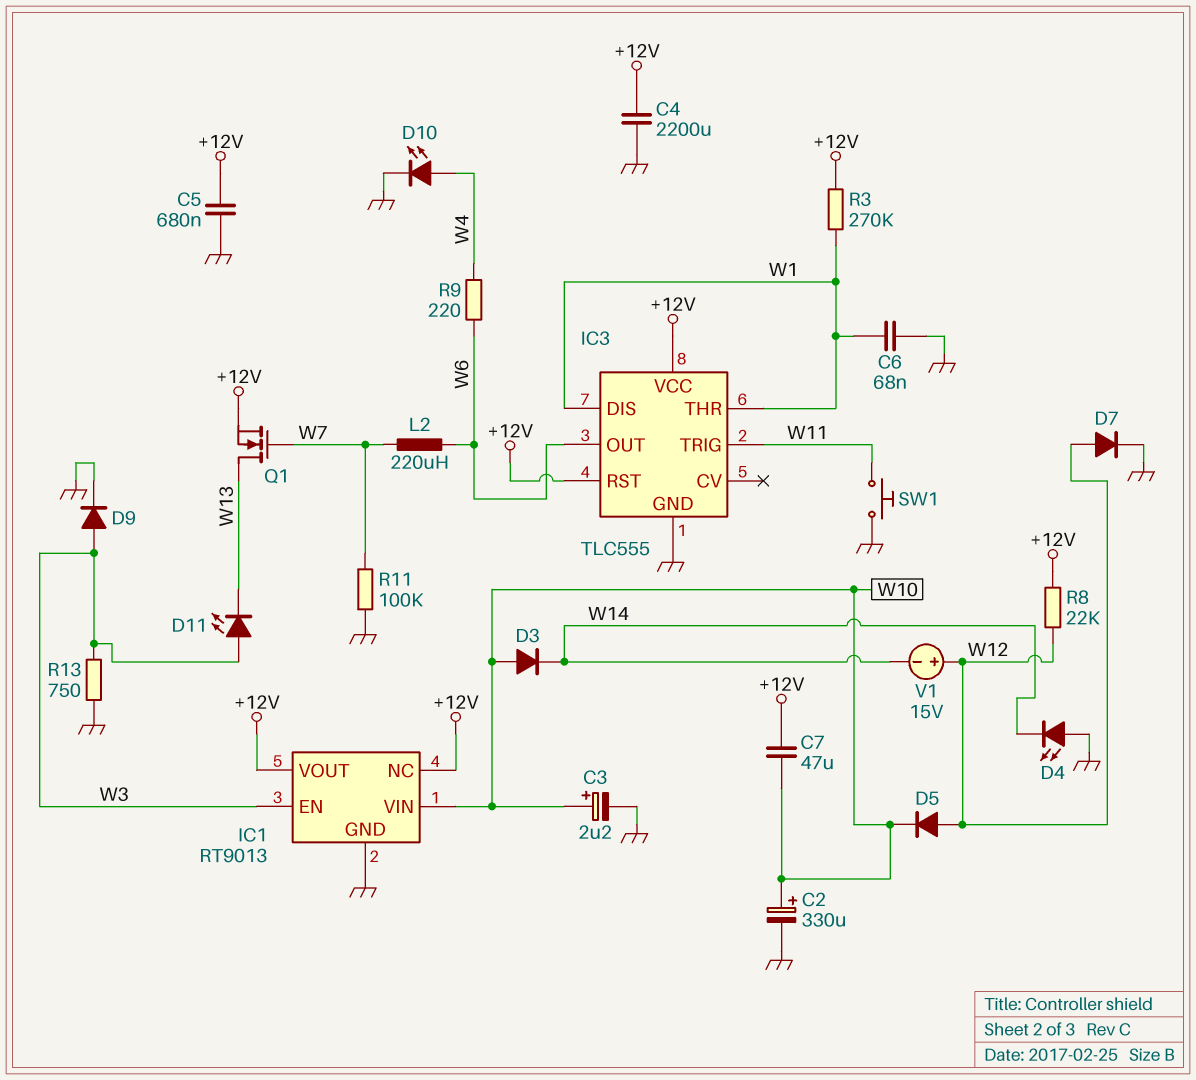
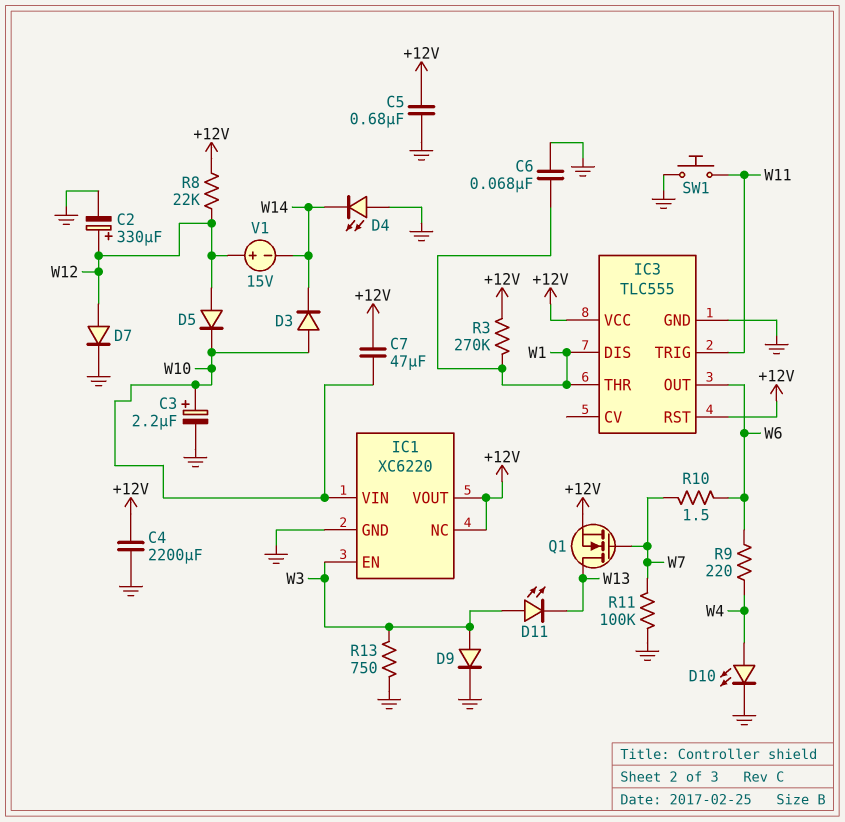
C2: 330uF (plus W10, minus GND) -> 330uF (plus W12, minus GND)
IC1: RT9013 -> XC6220
L2: 220uH (W6, W7) -> none
R10: none -> 1.5 (W6, W7)

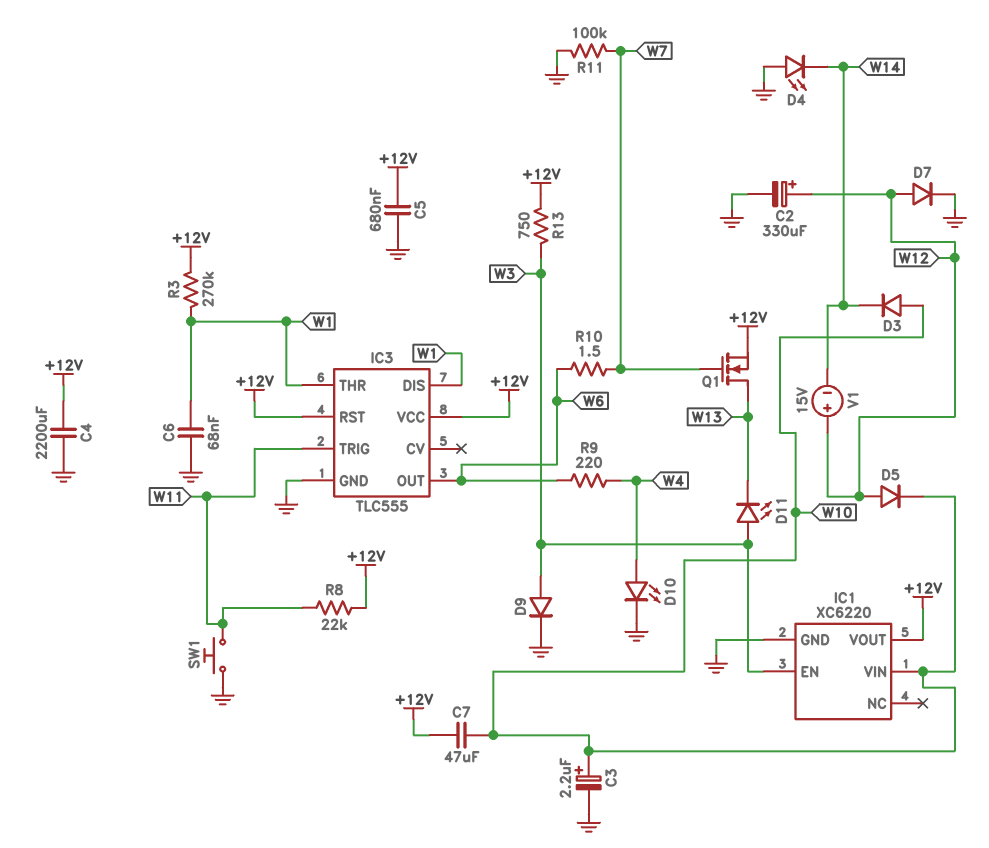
IC1 pin NC: +12V -> none
R8: 22k (+12V, W12) -> 22k (+12V, W11)
R13: 750 (GND, W3) -> 750 (+12V, W3)

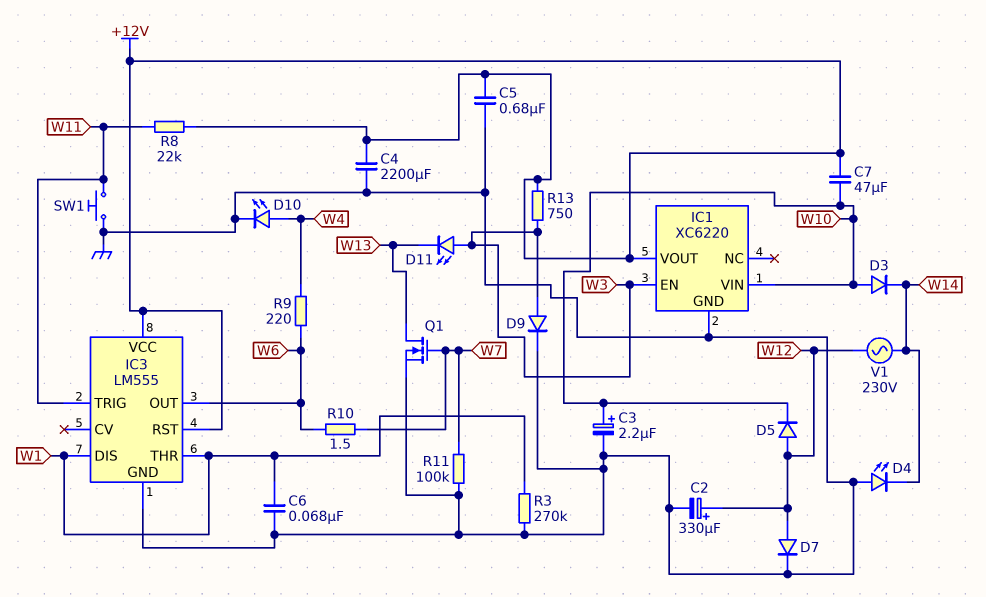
IC3: TLC555 -> LM555
Q1: NMOS (G W7, D W13, S +12V) -> NMOS (G W7, D W13, S GND)
R3: 270k (+12V, W1) -> 270k (GND, W1)
V1: 15V (plus W12, minus W14) -> AC 230V (W12, W14)

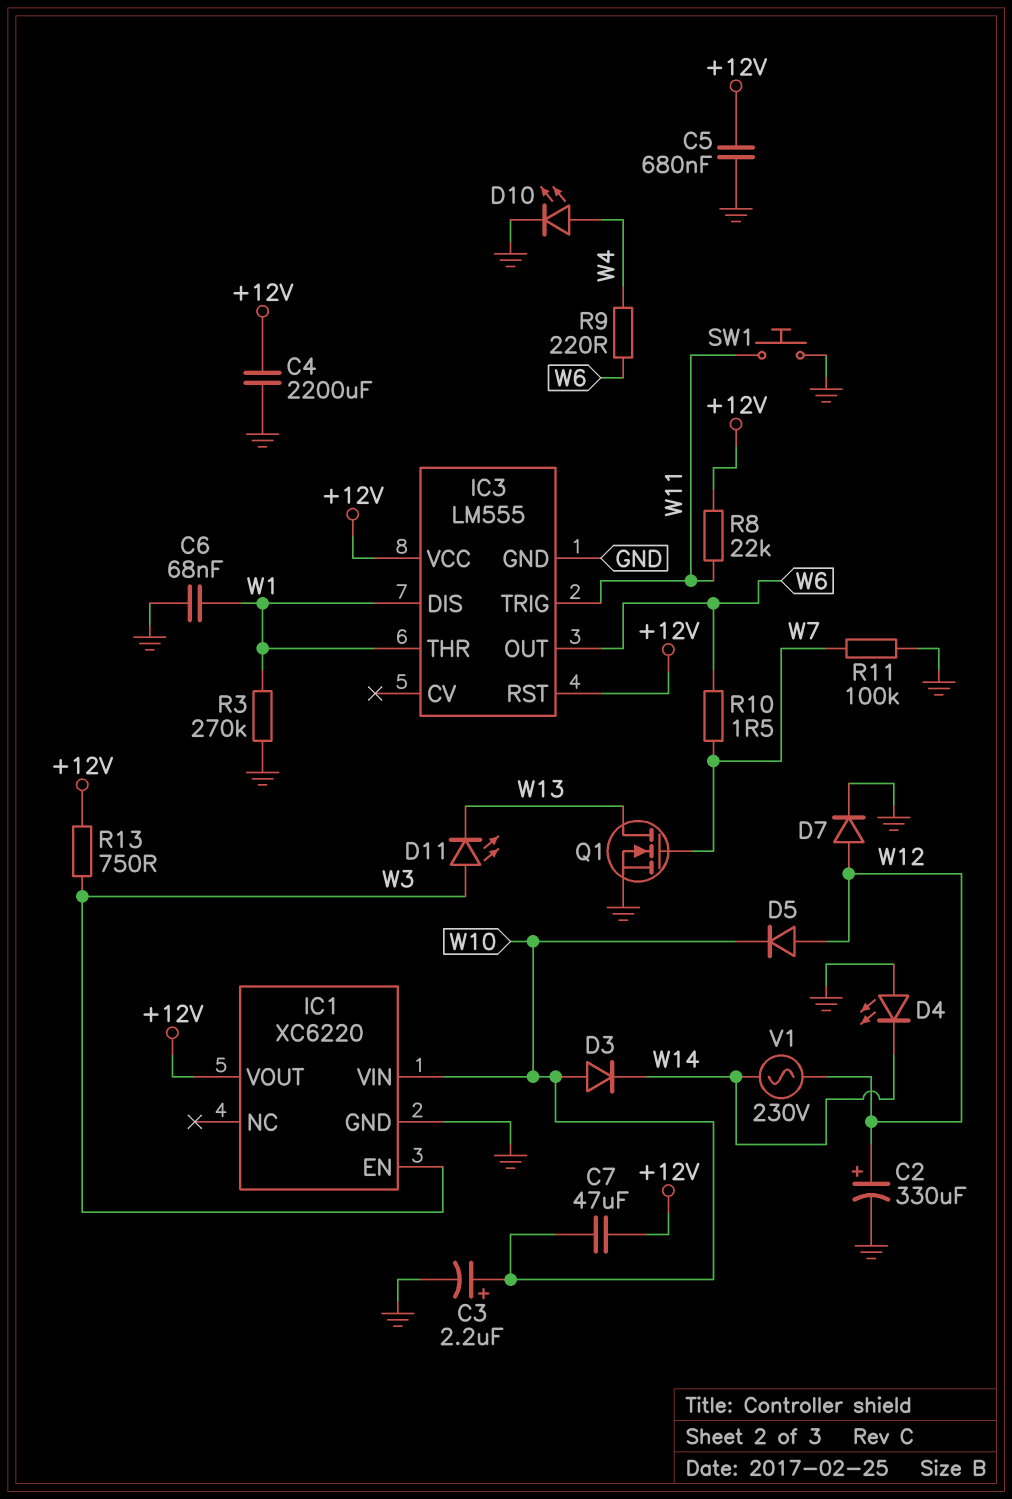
D9: diode (A W3, K GND) -> none

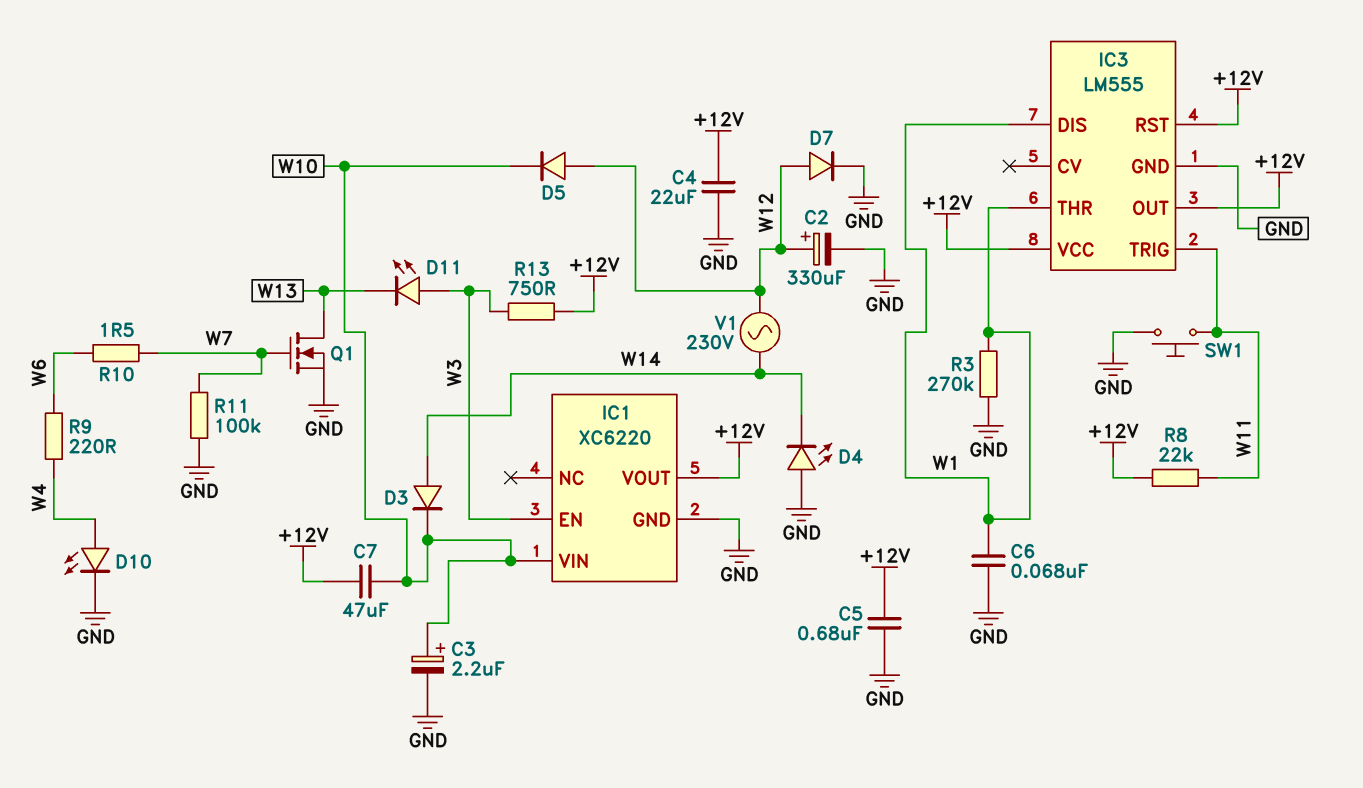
C4: 2200uF (+12V, GND) -> 22uF (+12V, GND)
D3: diode (A W10, K W14) -> diode (A W14, K W10)
IC3 pin OUT: W6 -> +12V

